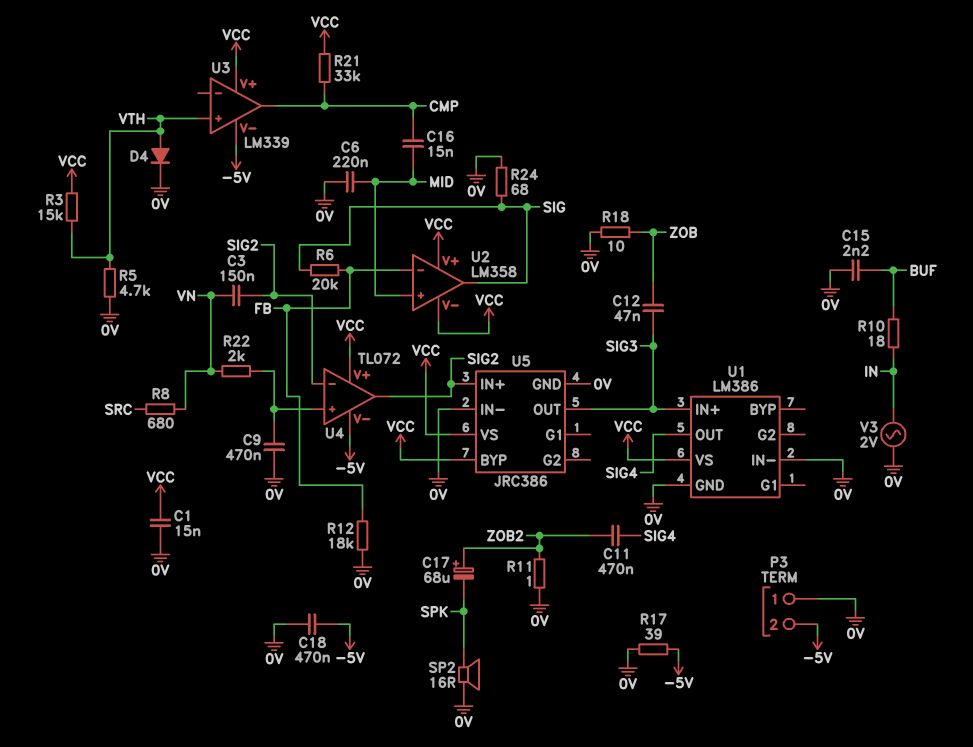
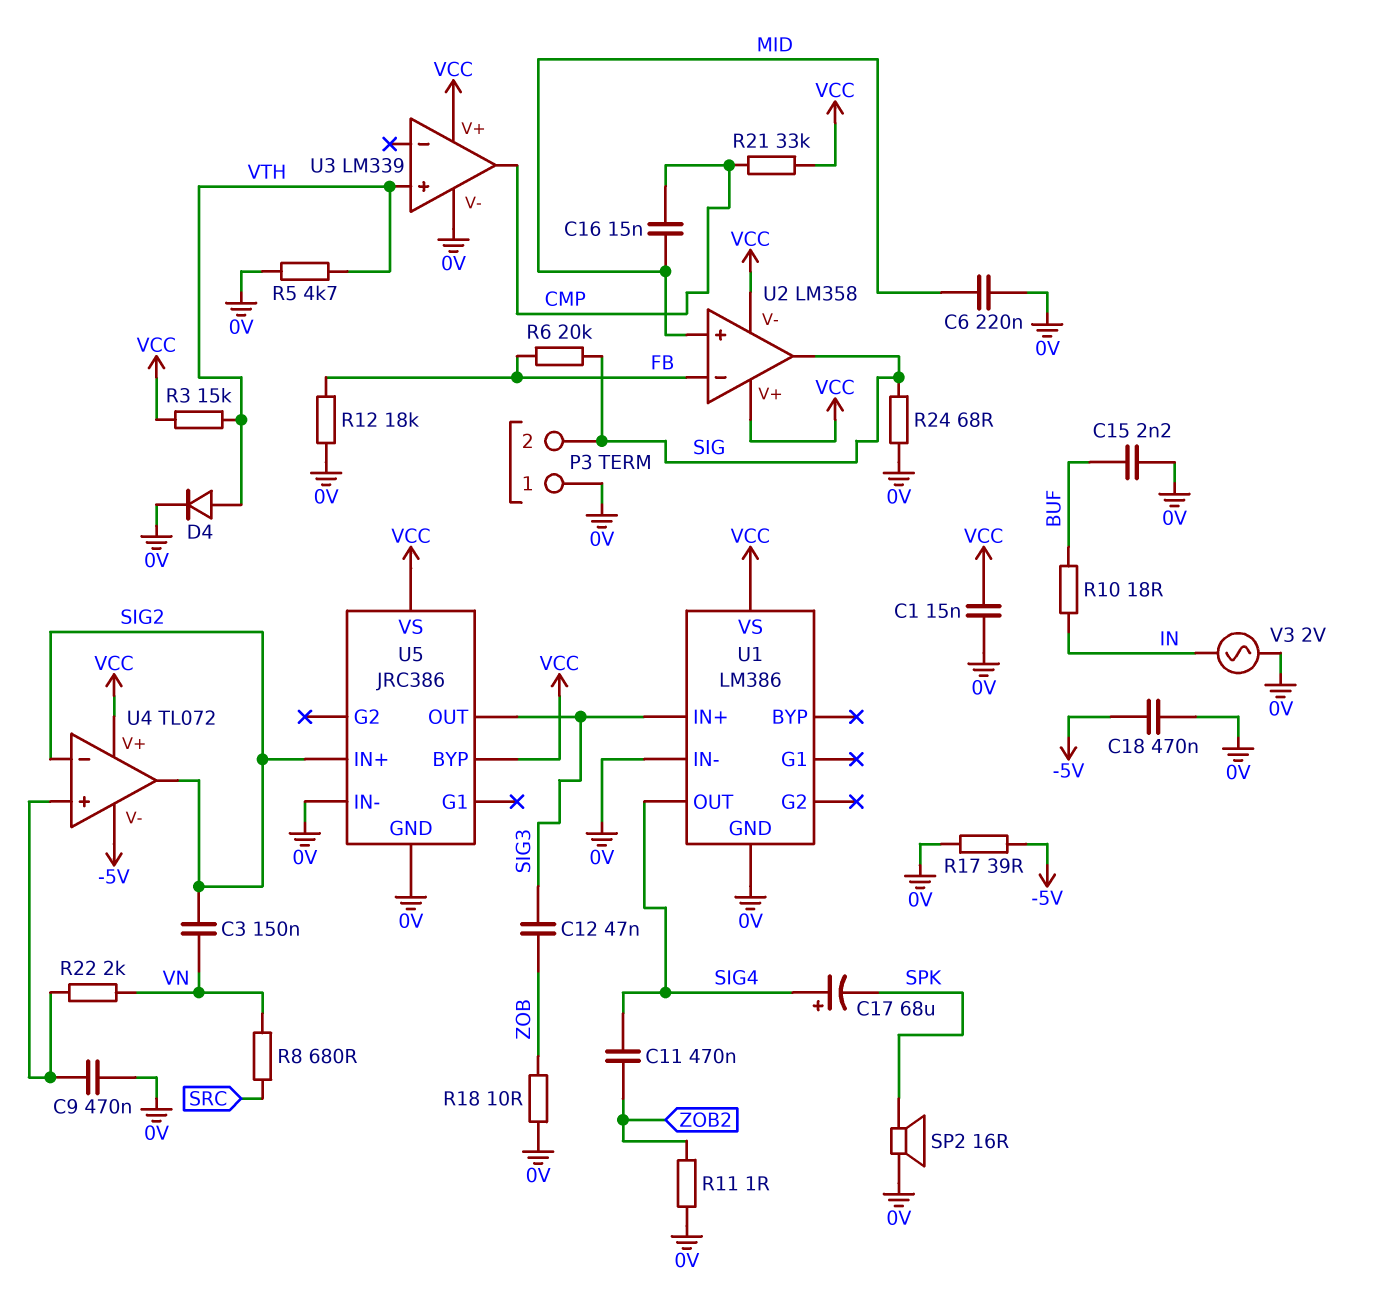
C17: 68uF (plus ZOB2, minus SPK) -> 68uF (plus SIG4, minus SPK)
P3 pin 2: -5V -> SIG
U3 pin V-: -5V -> 0V

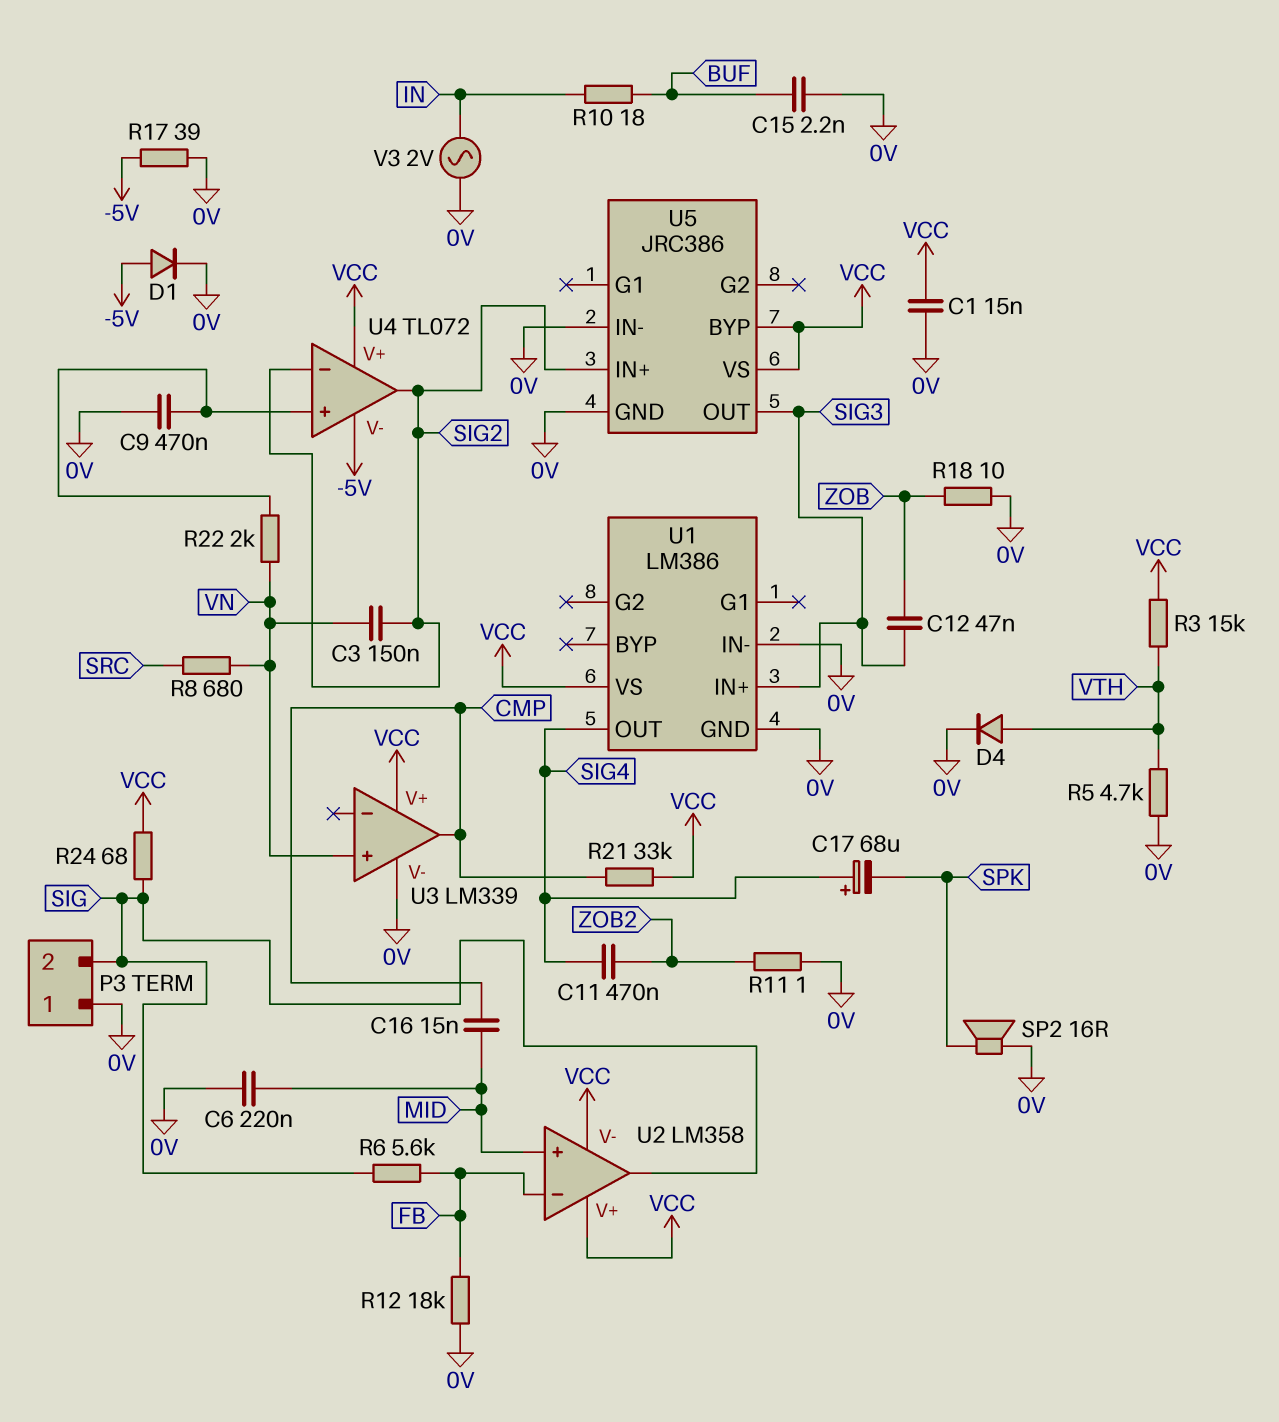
C18: 470nF (-5V, 0V) -> none
D1: none -> diode (A -5V, K 0V)
R6: 20k (FB, SIG) -> 5.6k (FB, SIG)
R24: 68 (0V, SIG) -> 68 (SIG, VCC)
U3 pin in+: VTH -> VN

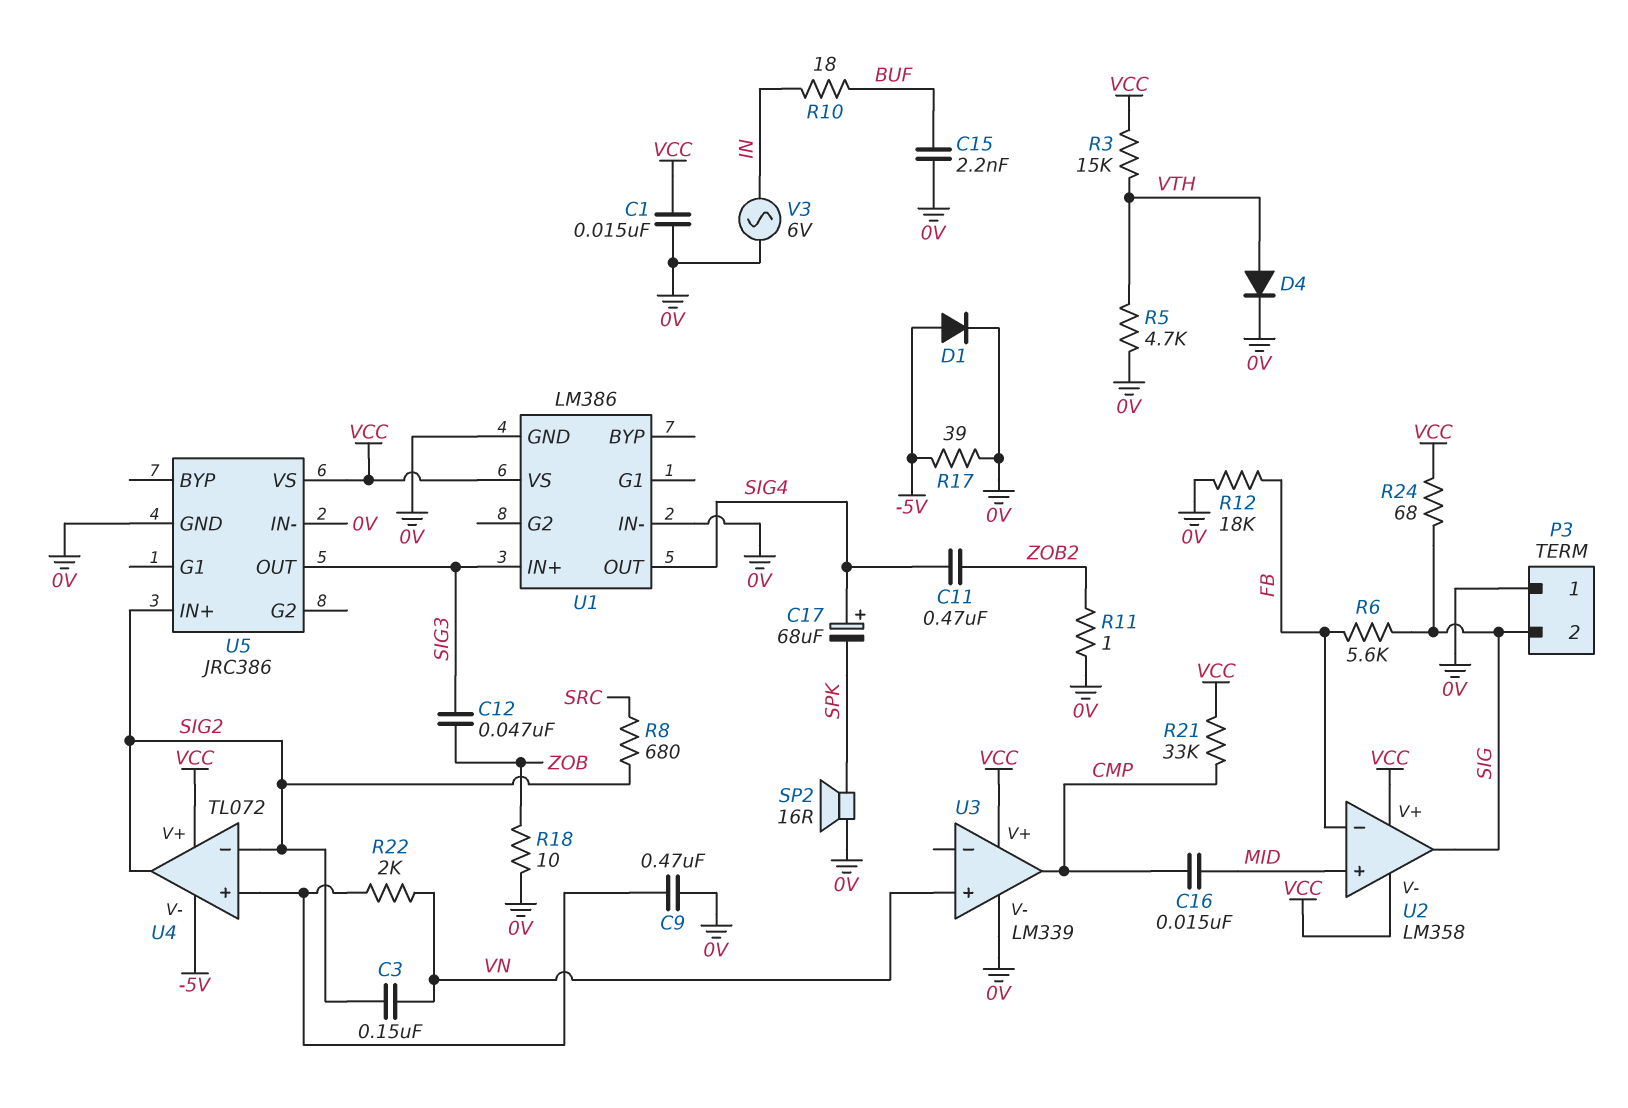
C6: 220nF (0V, MID) -> none
R8: 680 (SRC, VN) -> 680 (SIG2, SRC)
U5 pin BYP: VCC -> none
V3: AC 2V (0V, IN) -> AC 6V (0V, IN)

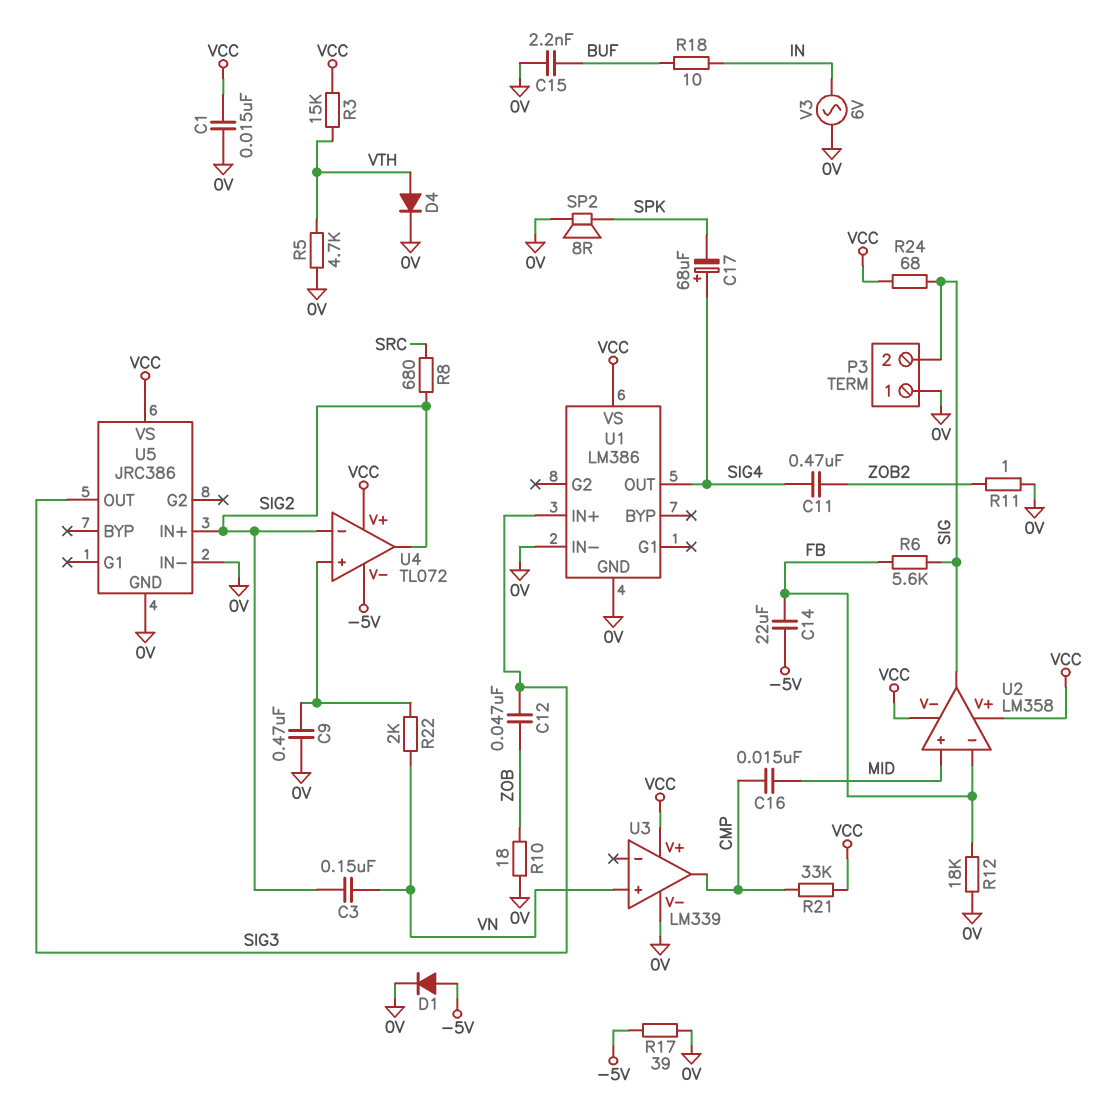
C14: none -> 22uF (-5V, FB)
R10: 18 (BUF, IN) -> 18 (0V, ZOB)
R18: 10 (0V, ZOB) -> 10 (BUF, IN)
SP2: speaker 16R (0V, SPK) -> speaker 8R (0V, SPK)

